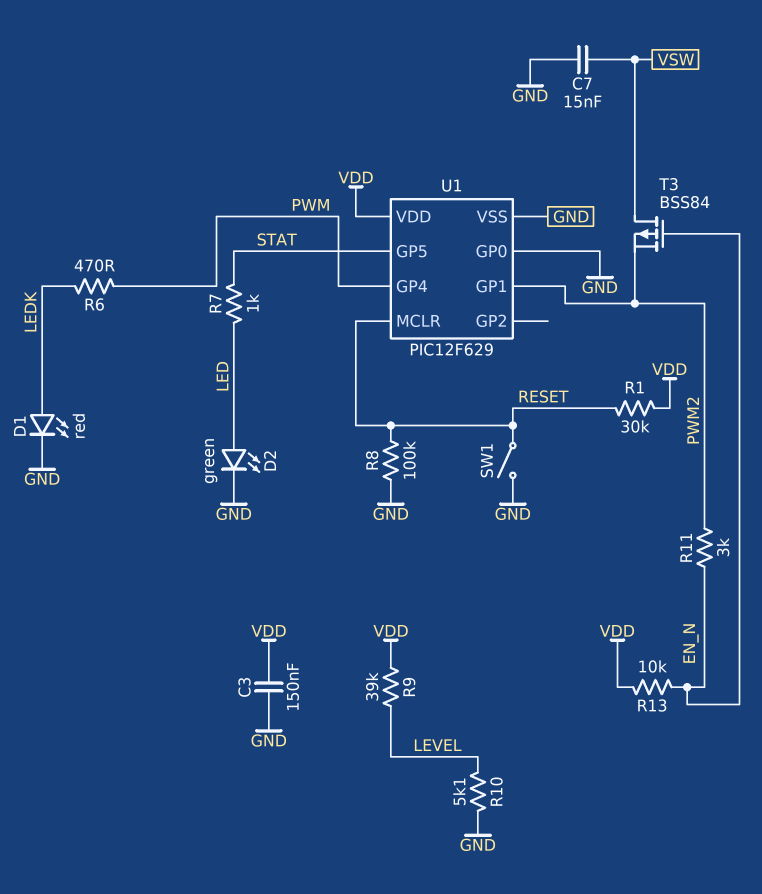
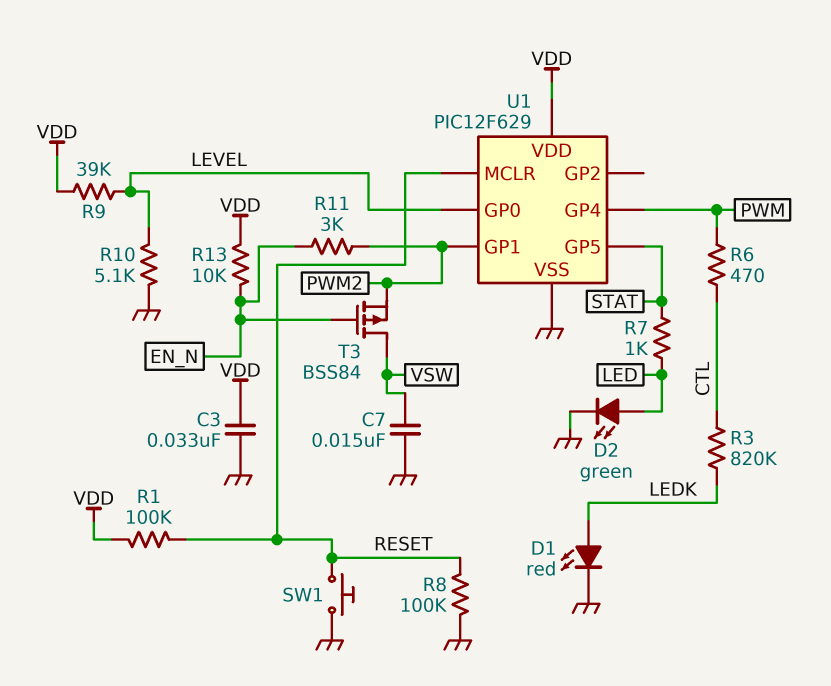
C3: 150nF (GND, VDD) -> 33nF (GND, VDD)
R1: 30k (RESET, VDD) -> 100k (RESET, VDD)
R3: none -> 820k (CTL, LEDK)
R6: 470 (LEDK, PWM) -> 470 (CTL, PWM)
SW1: switch (GND, RESET) -> button (GND, RESET)
U1 pin GP0: GND -> LEVEL

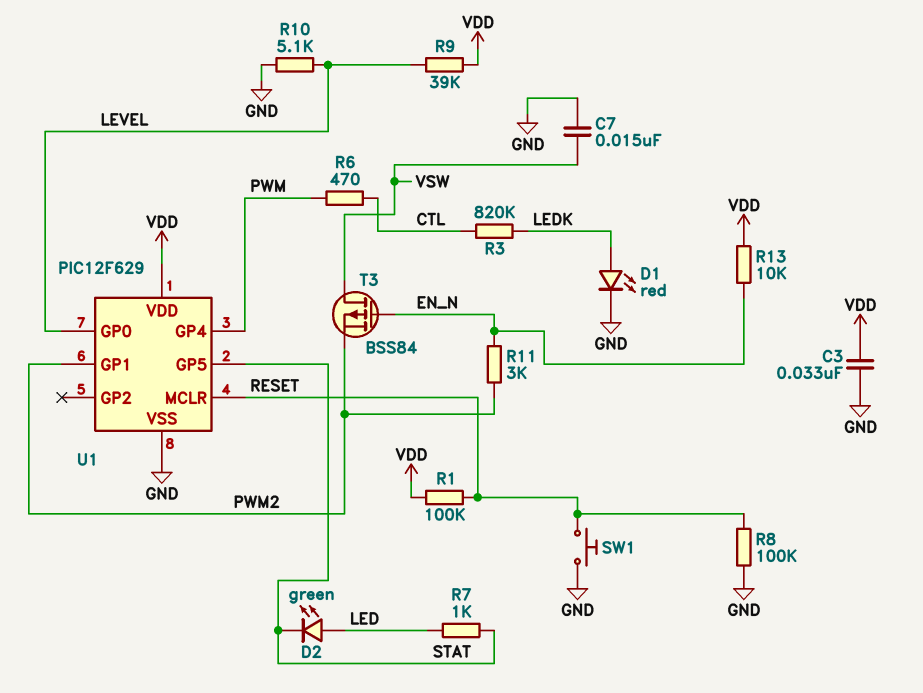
D2: LED green (A LED, K GND) -> LED green (A LED, K STAT)

